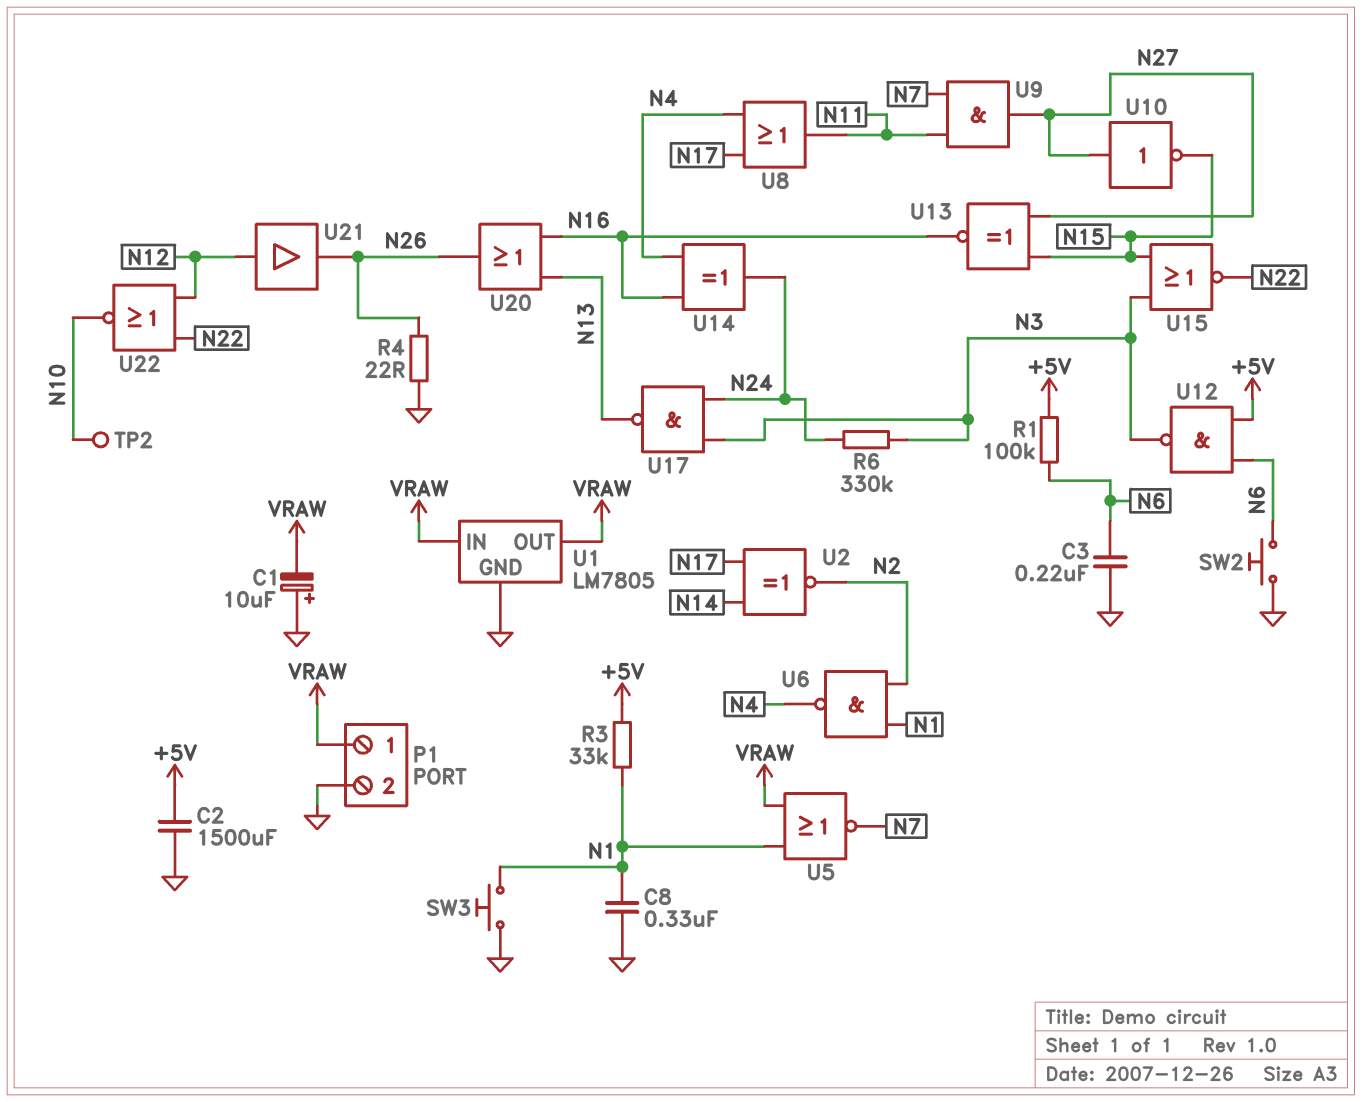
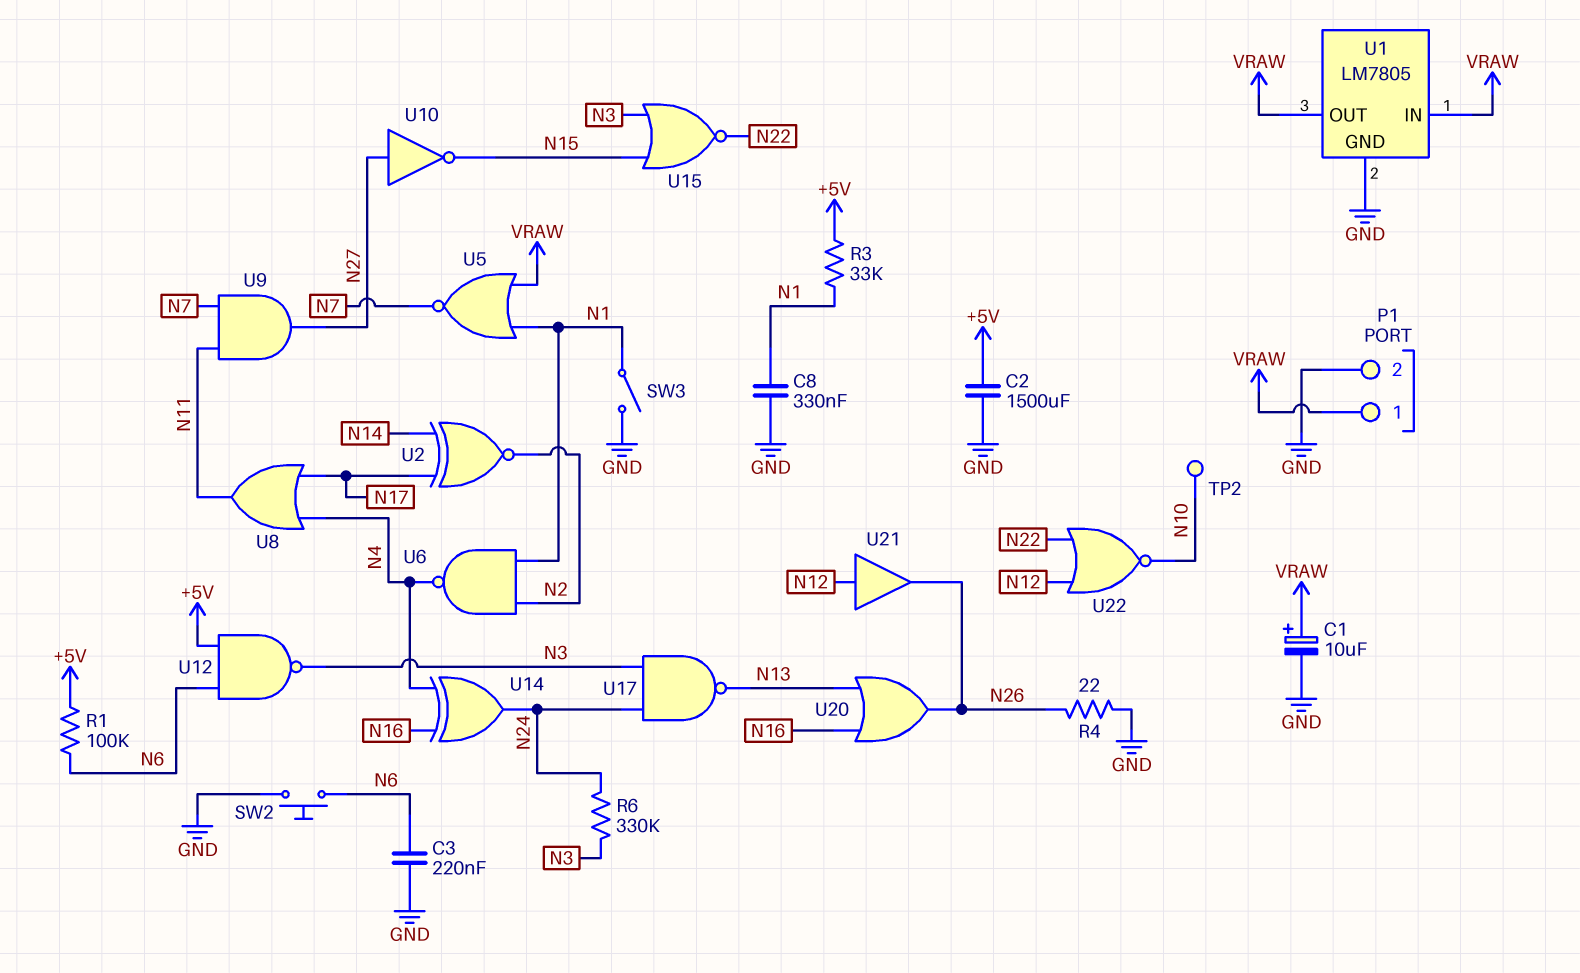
C1: 10uF (plus GND, minus VRAW) -> 10uF (plus VRAW, minus GND)
SW3: button (GND, N1) -> switch (GND, N1)
U13: XNOR (in N15, in N27, out N16) -> none

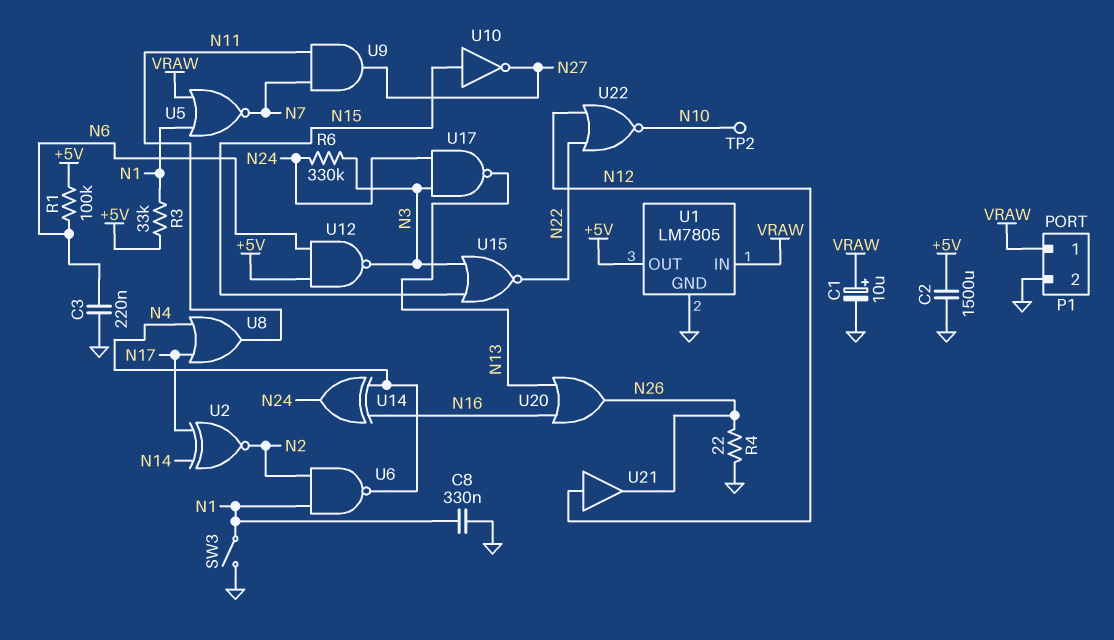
SW2: button (GND, N6) -> none
U1 pin OUT: VRAW -> +5V
U10: NOT (in N27, out N15) -> NOT (in N15, out N27)

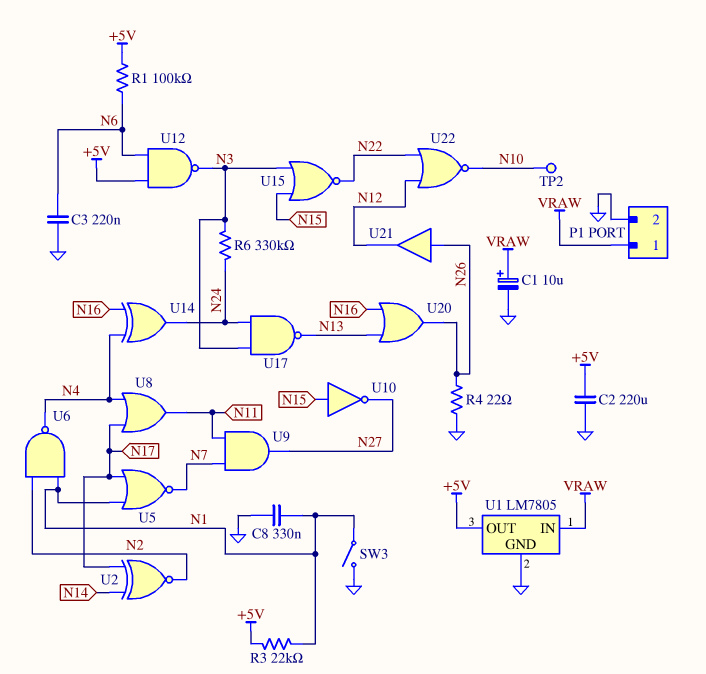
C2: 1500uF (+5V, GND) -> 220uF (+5V, GND)
R3: 33k (+5V, N1) -> 22k (+5V, N1)
U5: NOR (in N1, in VRAW, out N7) -> NOR (in N1, in N17, out N7)
U21: buffer (in N12, out N26) -> buffer (in N26, out N12)

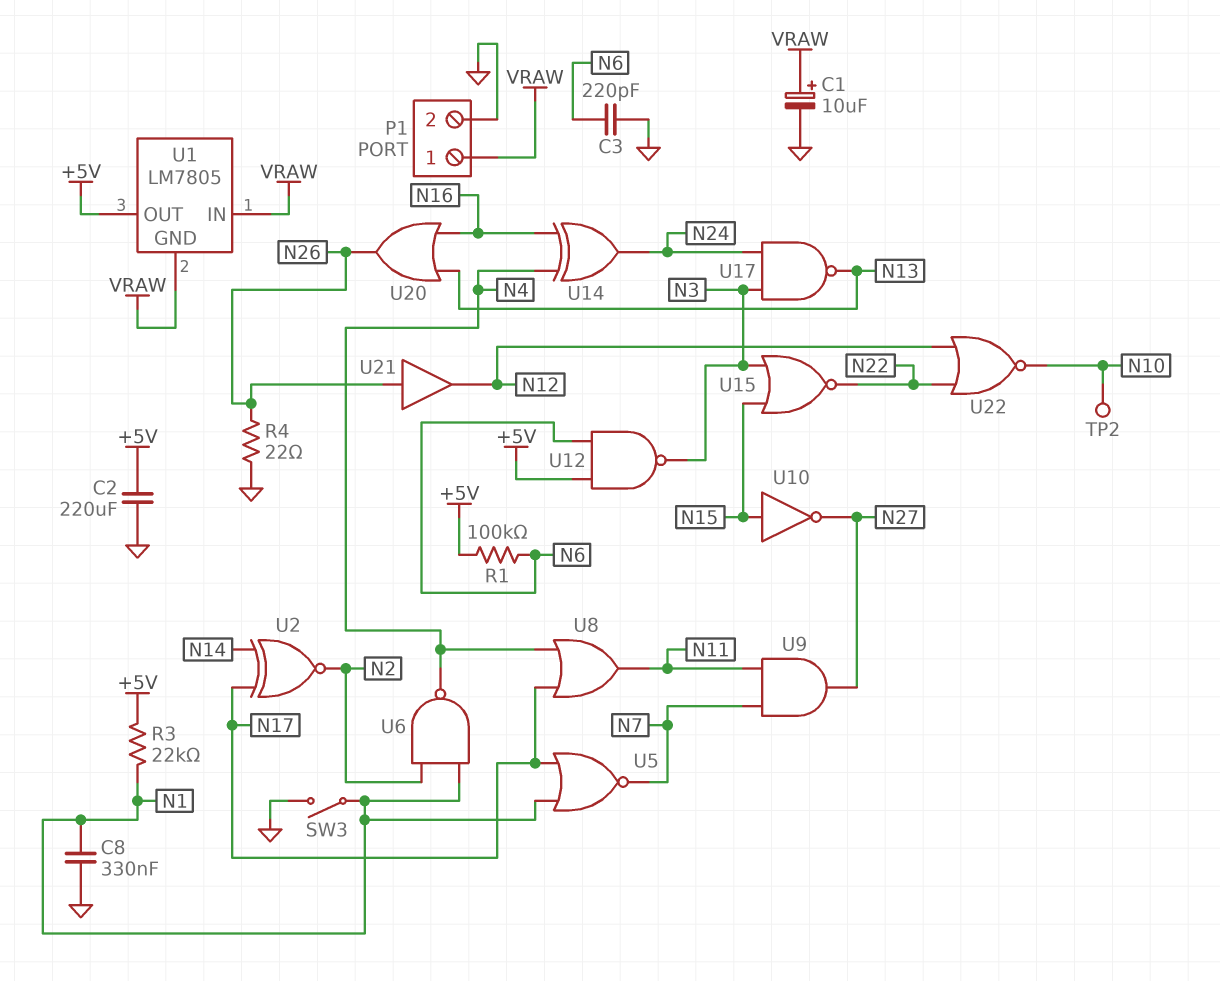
C3: 220nF (GND, N6) -> 220pF (GND, N6)
R6: 330k (N3, N24) -> none
U1 pin GND: GND -> VRAW

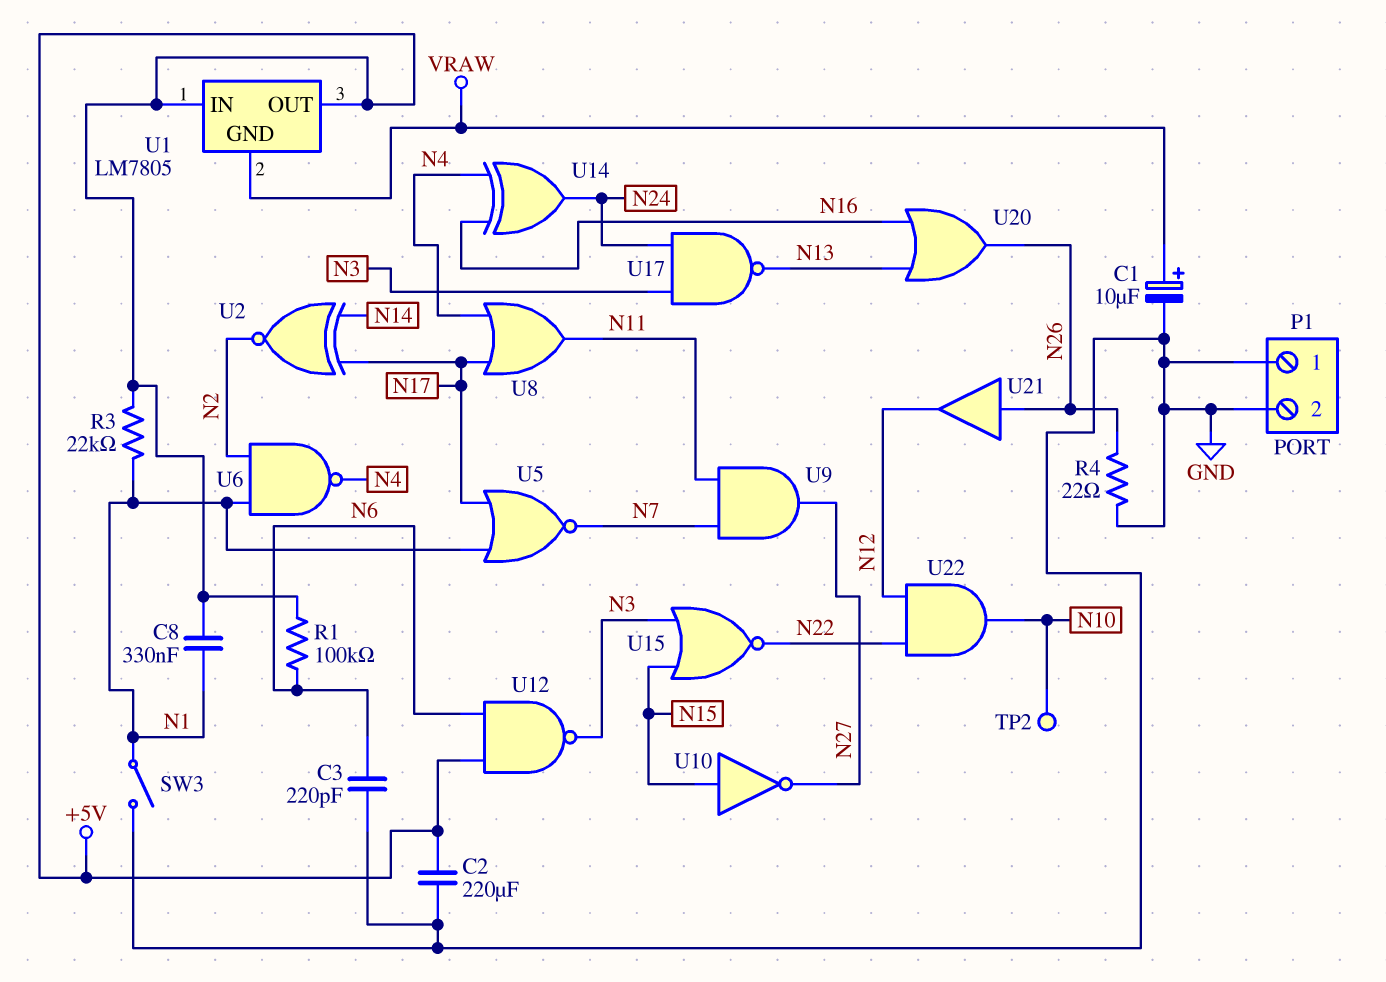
C8: 330nF (GND, N1) -> 330nF (+5V, N1)
P1 pin 1: VRAW -> GND
U1 pin IN: VRAW -> +5V
U22: NOR (in N12, in N22, out N10) -> AND (in N12, in N22, out N10)

